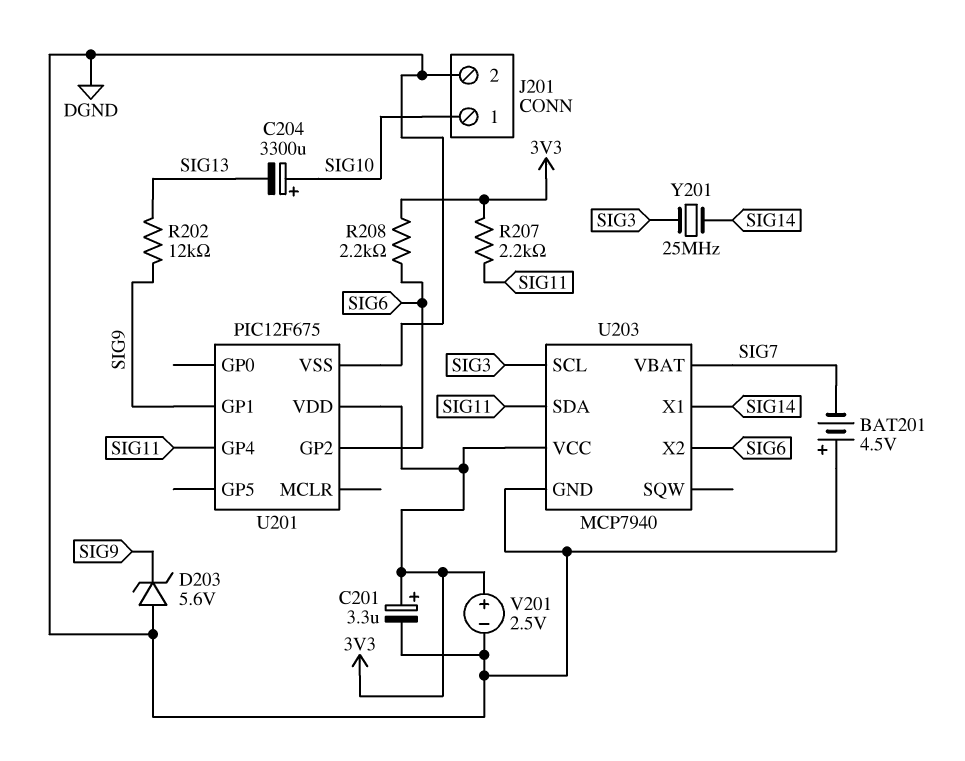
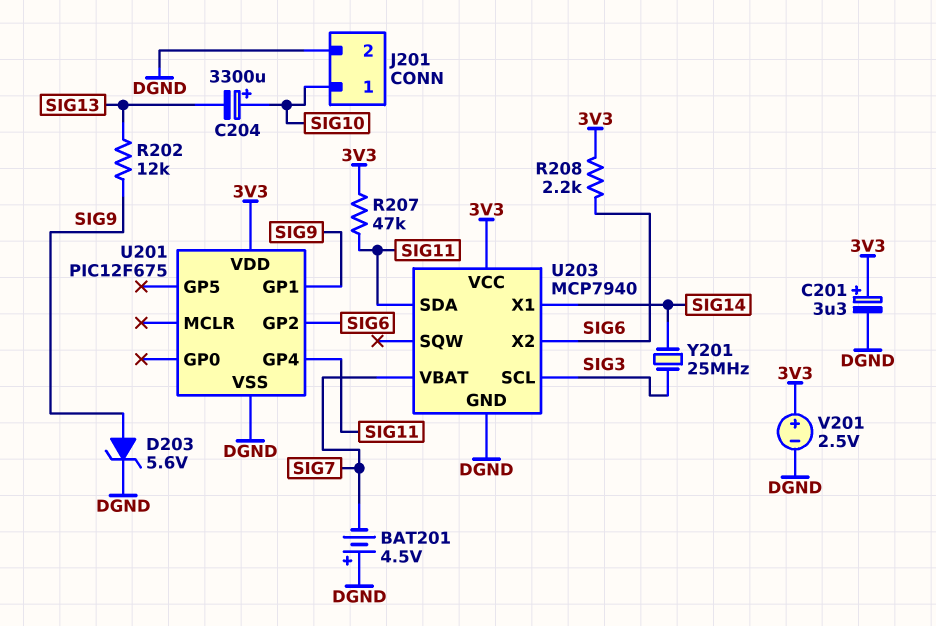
D203: zener 5.6V (A DGND, K SIG9) -> zener 5.6V (A SIG9, K DGND)
R207: 2.2k (3V3, SIG11) -> 47k (3V3, SIG11)

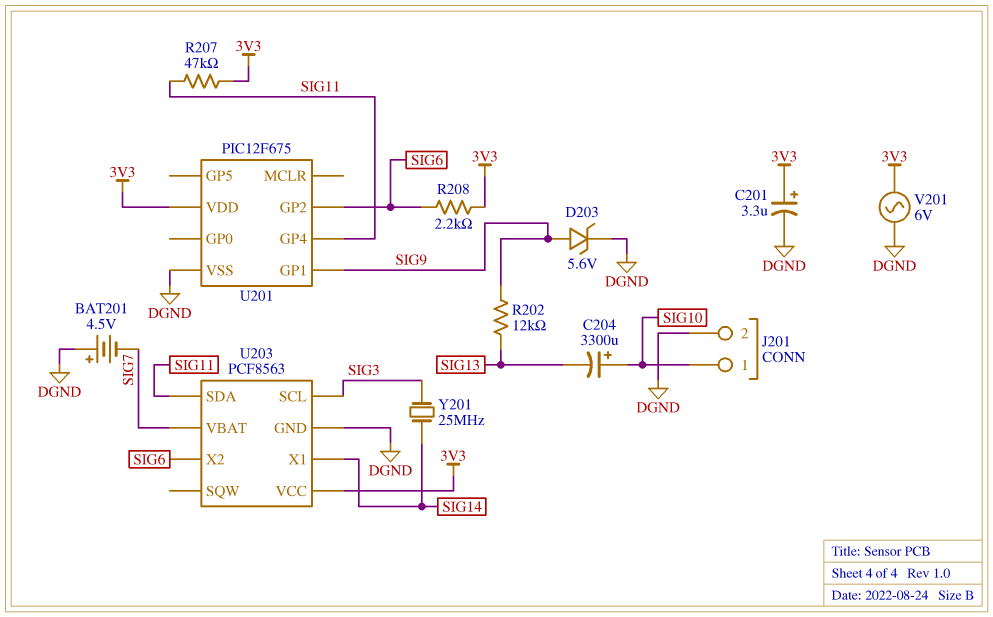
U203: MCP7940 -> PCF8563
V201: 2.5V (plus 3V3, minus DGND) -> AC 6V (3V3, DGND)

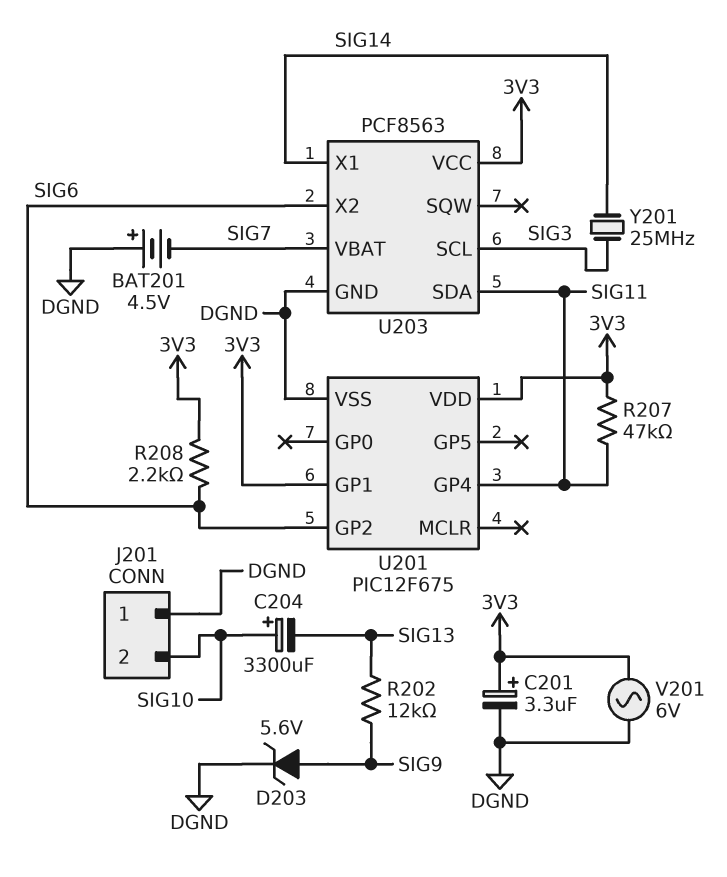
J201 pin 1: SIG10 -> DGND
J201 pin 2: DGND -> SIG10
U201 pin GP1: SIG9 -> 3V3

